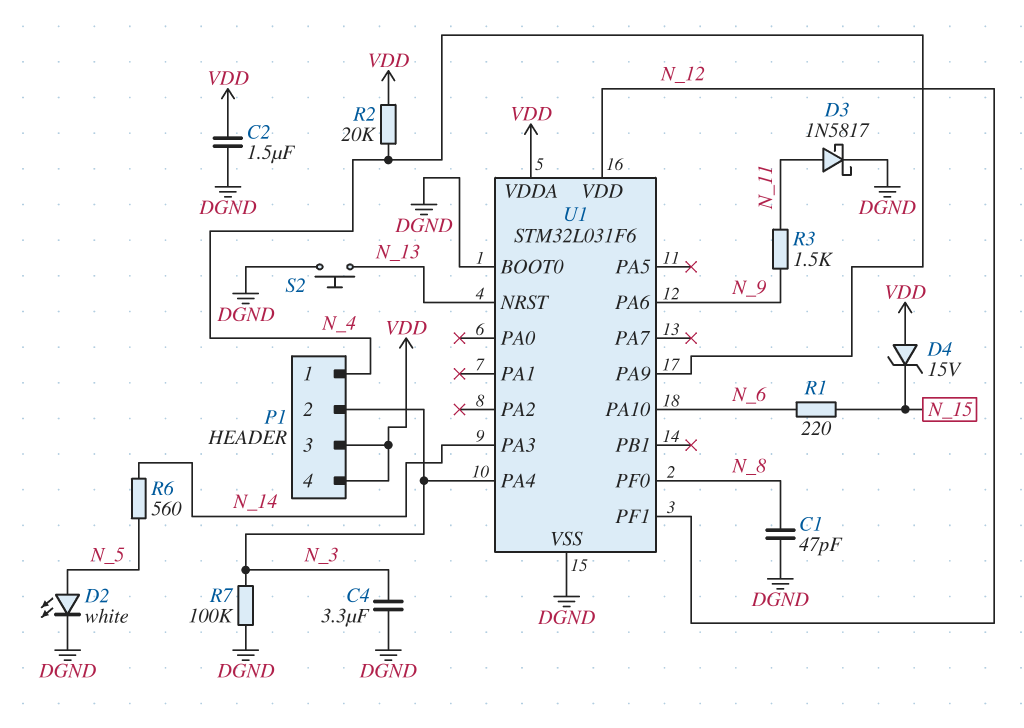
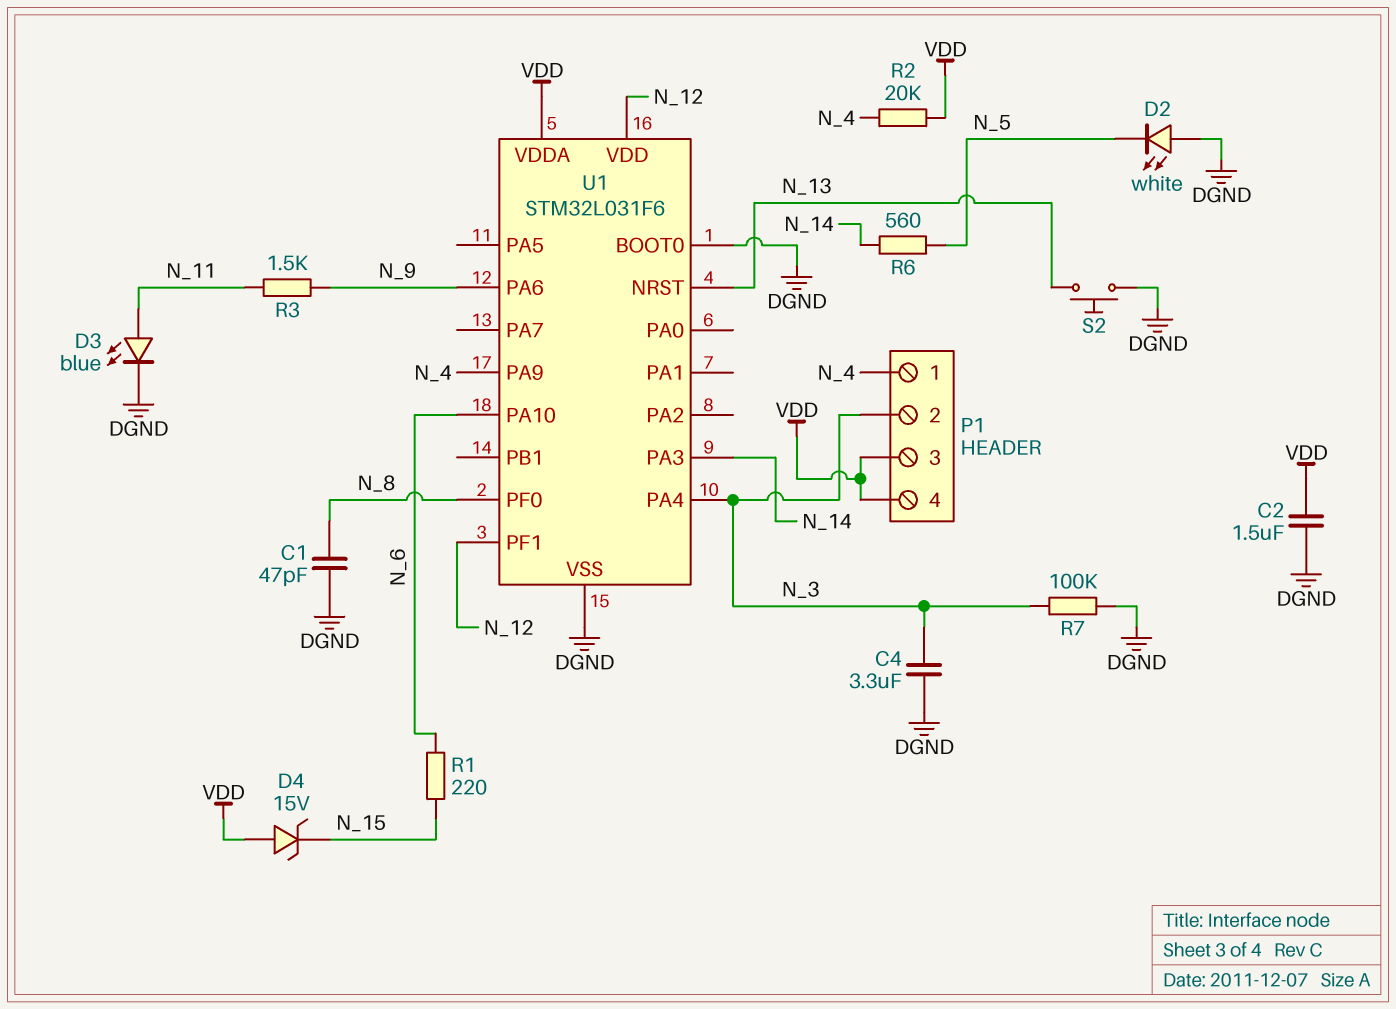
D2: LED white (A N_5, K DGND) -> LED white (A DGND, K N_5)
D3: schottky 1N5817 (A N_11, K DGND) -> LED blue (A N_11, K DGND)

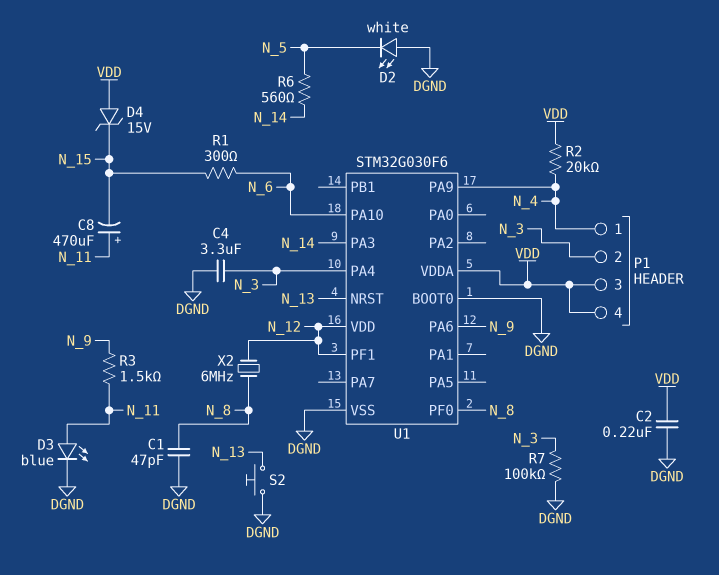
C2: 1.5uF (DGND, VDD) -> 220nF (DGND, VDD)
C8: none -> 470uF (plus N_11, minus N_15)
R1: 220 (N_6, N_15) -> 300 (N_6, N_15)
U1: STM32L031F6 -> STM32G030F6
X2: none -> 6MHz (N_8, N_12)

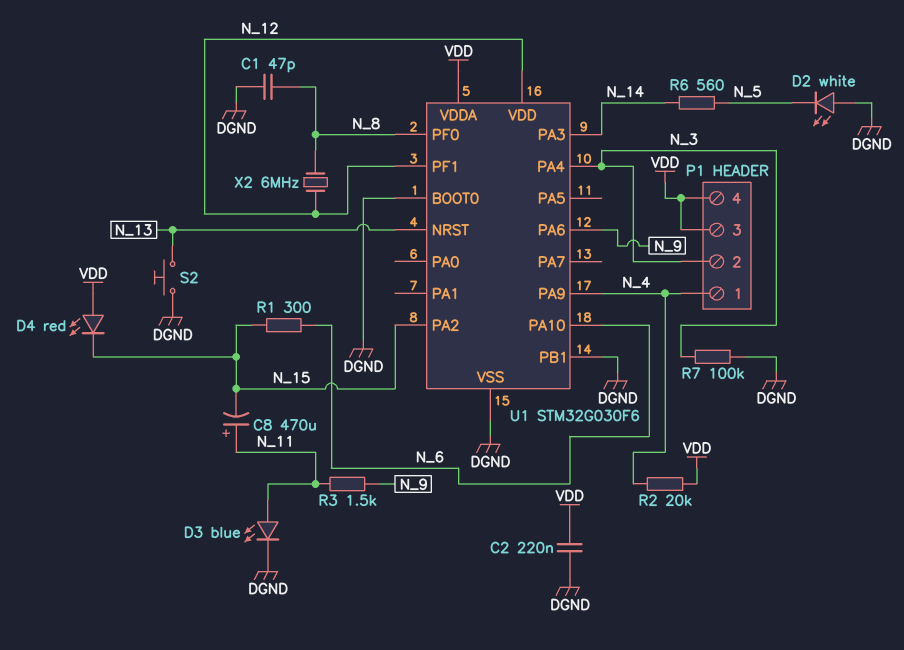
C4: 3.3uF (DGND, N_3) -> none
D4: zener 15V (A VDD, K N_15) -> LED red (A VDD, K N_15)
U1 pin PA2: none -> N_15
U1 pin PB1: none -> DGND

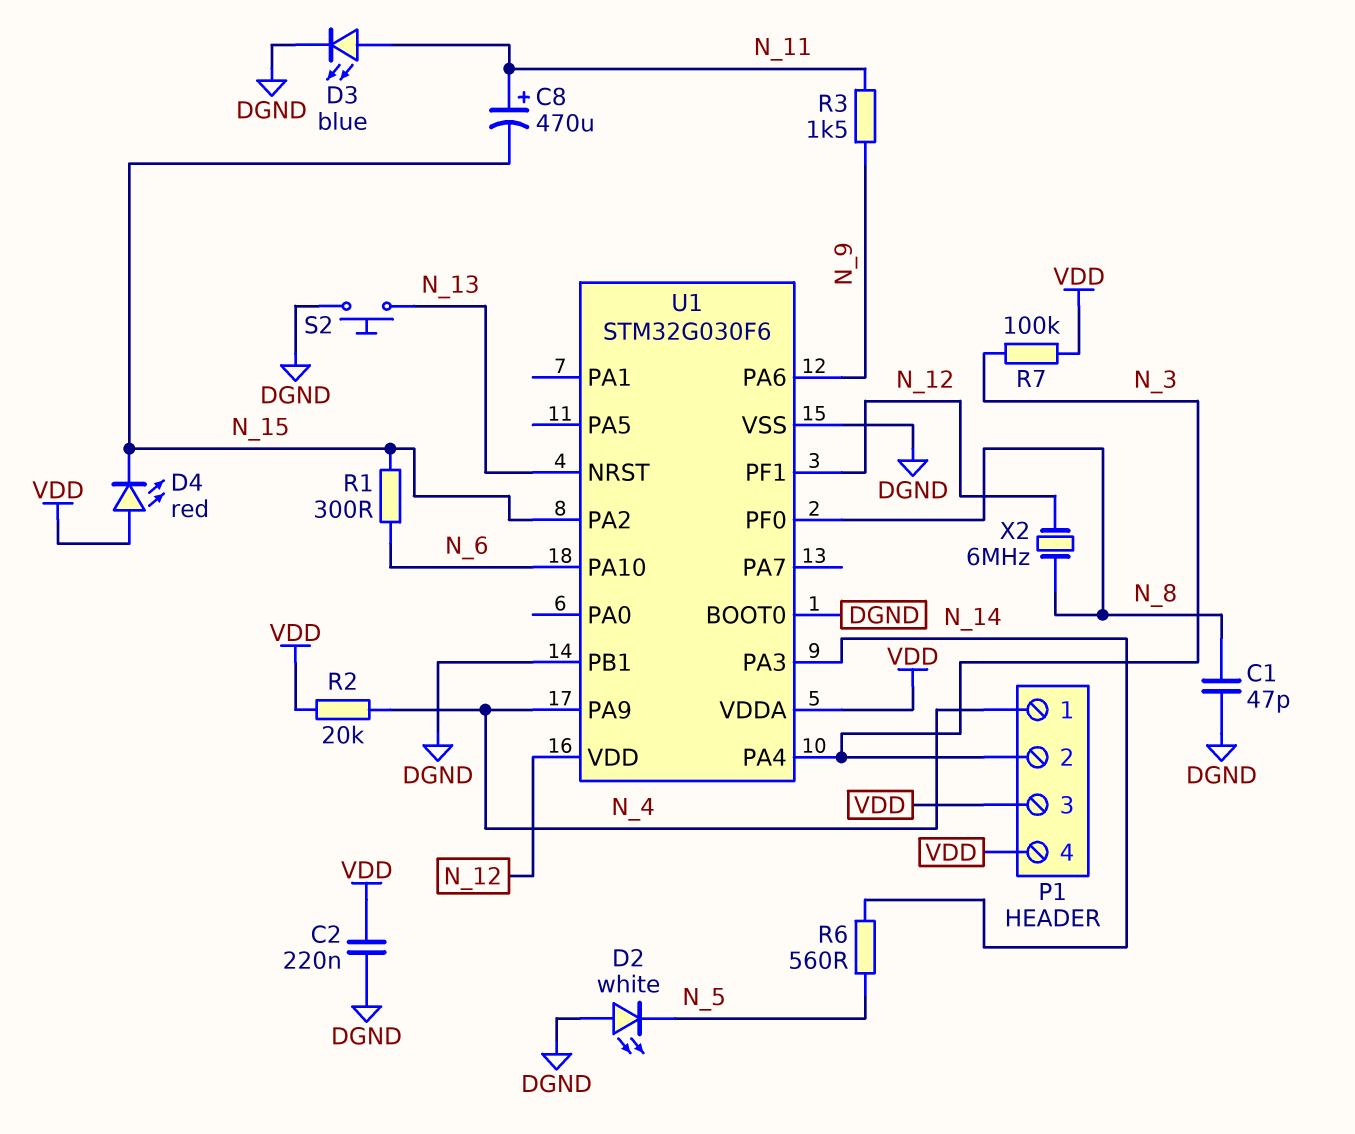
R7: 100k (DGND, N_3) -> 100k (N_3, VDD)

